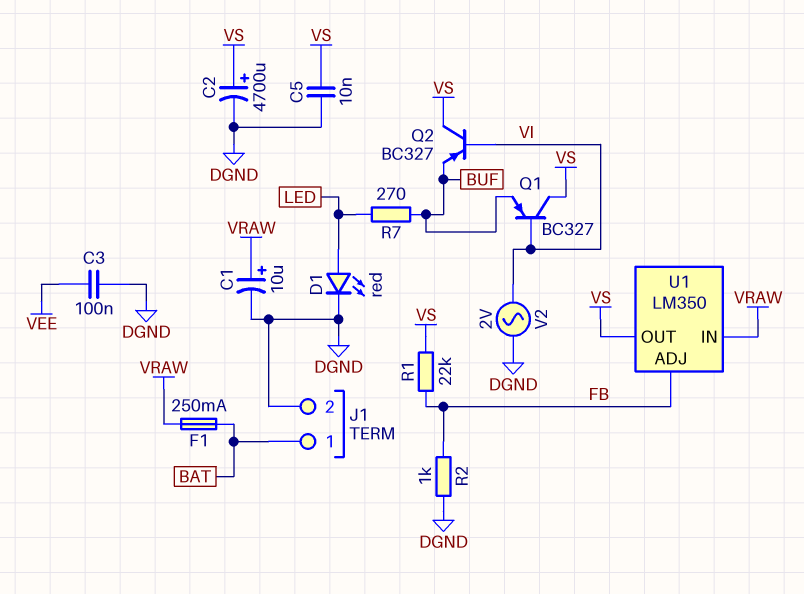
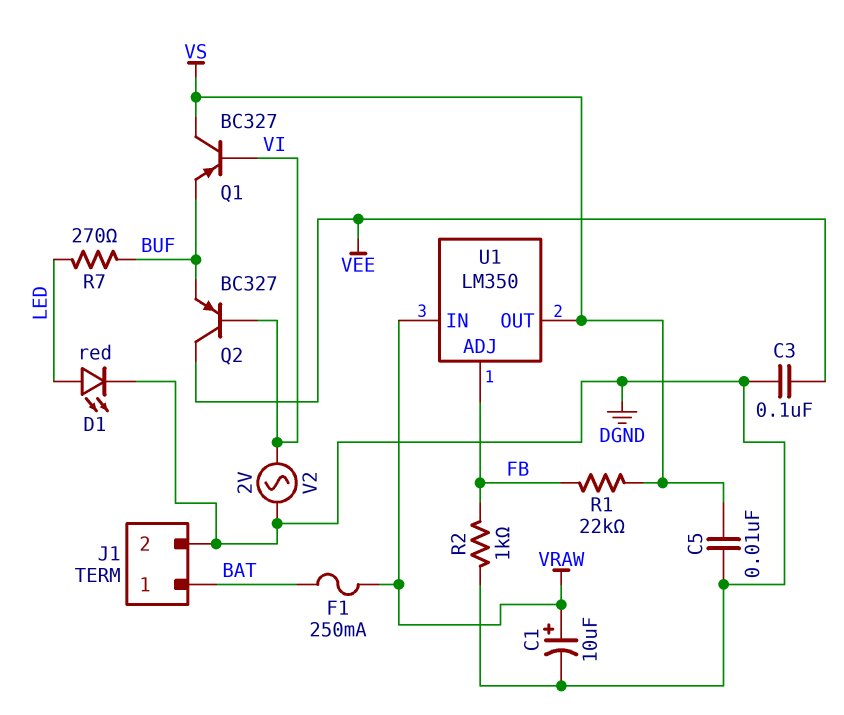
C2: 4700uF (plus VS, minus DGND) -> none
Q2: PNP BC327 (B VI, C VS, E BUF) -> PNP BC327 (B VI, C VEE, E BUF)

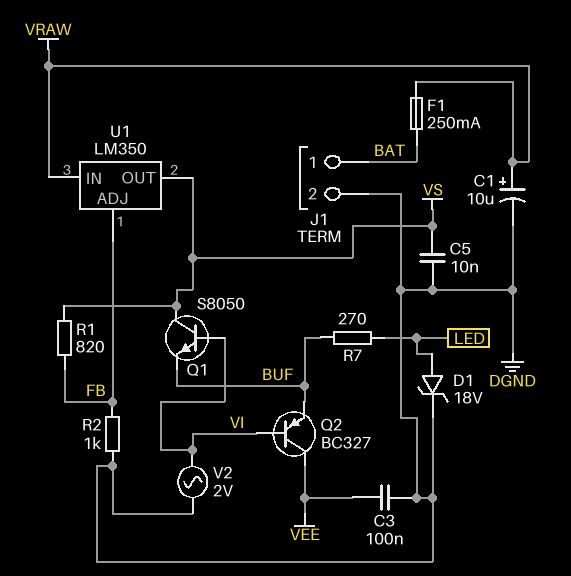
D1: LED red (A LED, K DGND) -> zener 18V (A LED, K DGND)
Q1: PNP BC327 (B VI, C VS, E BUF) -> NPN S8050 (B VI, C VS, E BUF)
R1: 22k (FB, VS) -> 820 (FB, VS)

